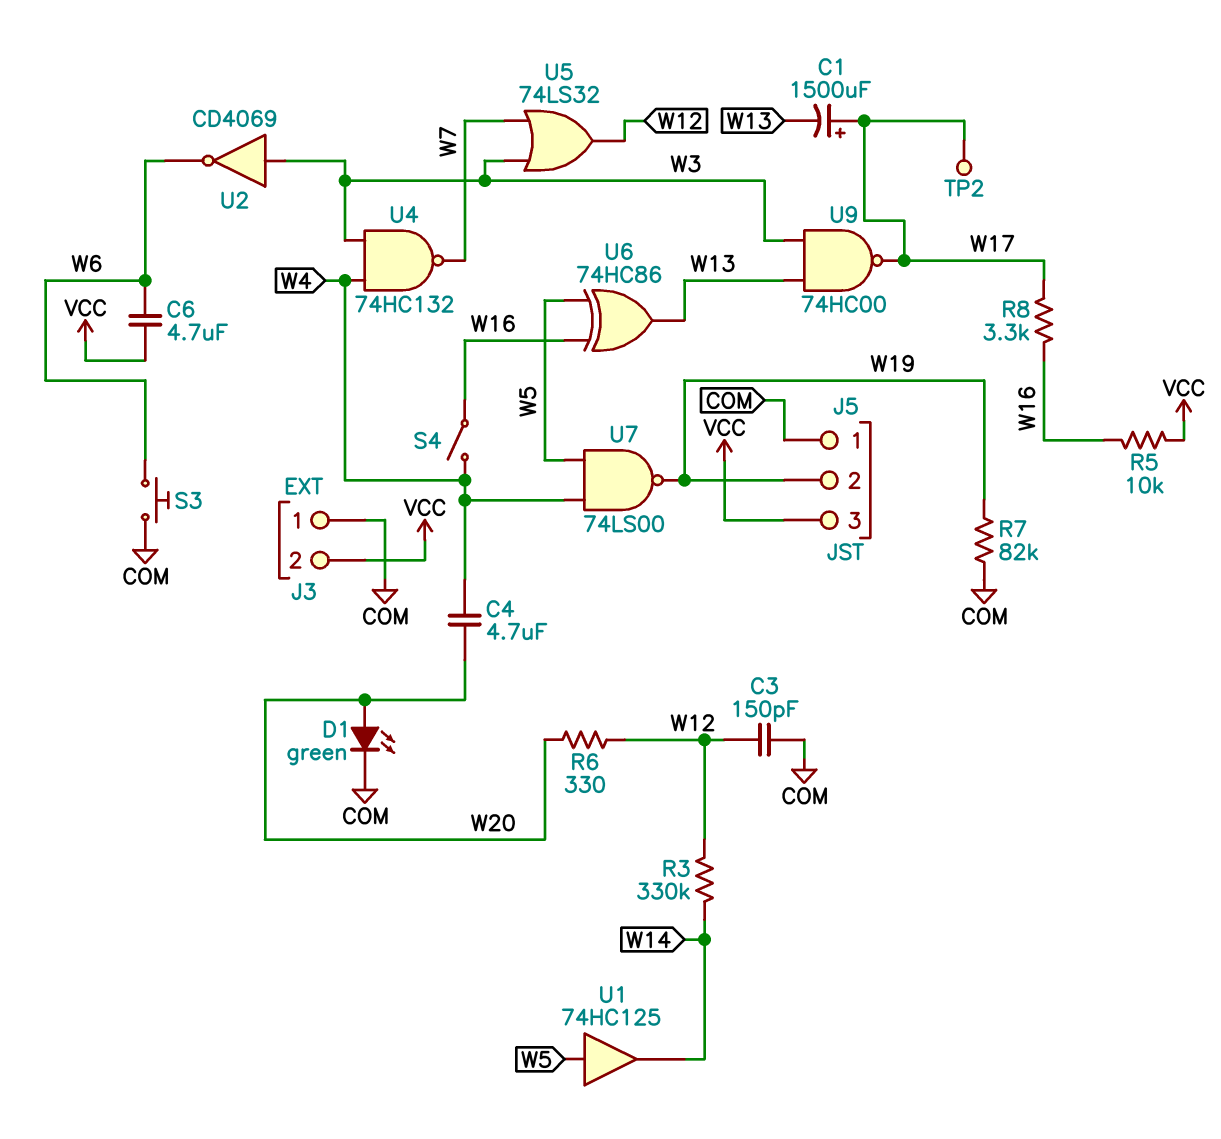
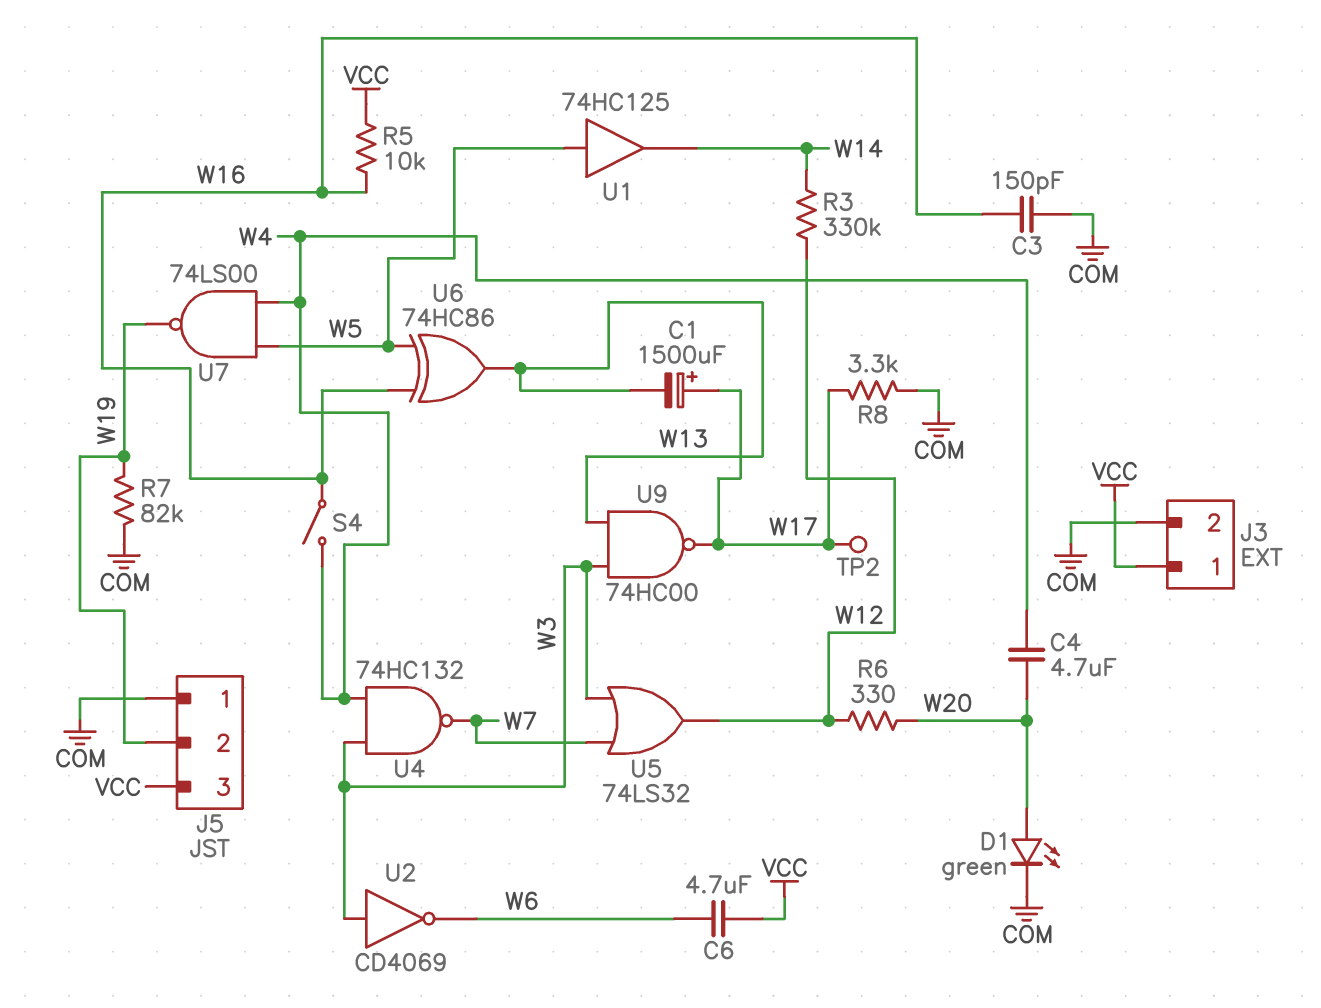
C3: 150pF (COM, W12) -> 150pF (COM, W16)
J3 pin 1: COM -> VCC
J3 pin 2: VCC -> COM
R8: 3.3k (W16, W17) -> 3.3k (COM, W17)
S3: button (COM, W6) -> none

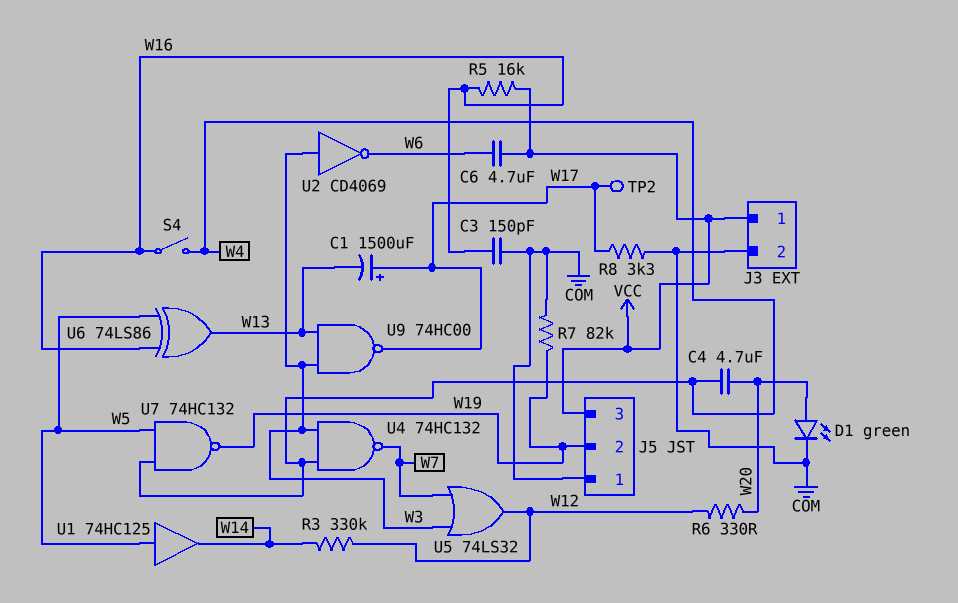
R5: 10k (VCC, W16) -> 16k (VCC, W16)
U6: XOR 74HC86 (in W5, in W16, out W13) -> XOR 74LS86 (in W5, in W16, out W13)
U7: NAND 74LS00 (in W4, in W5, out W19) -> NAND 74HC132 (in W4, in W5, out W19)

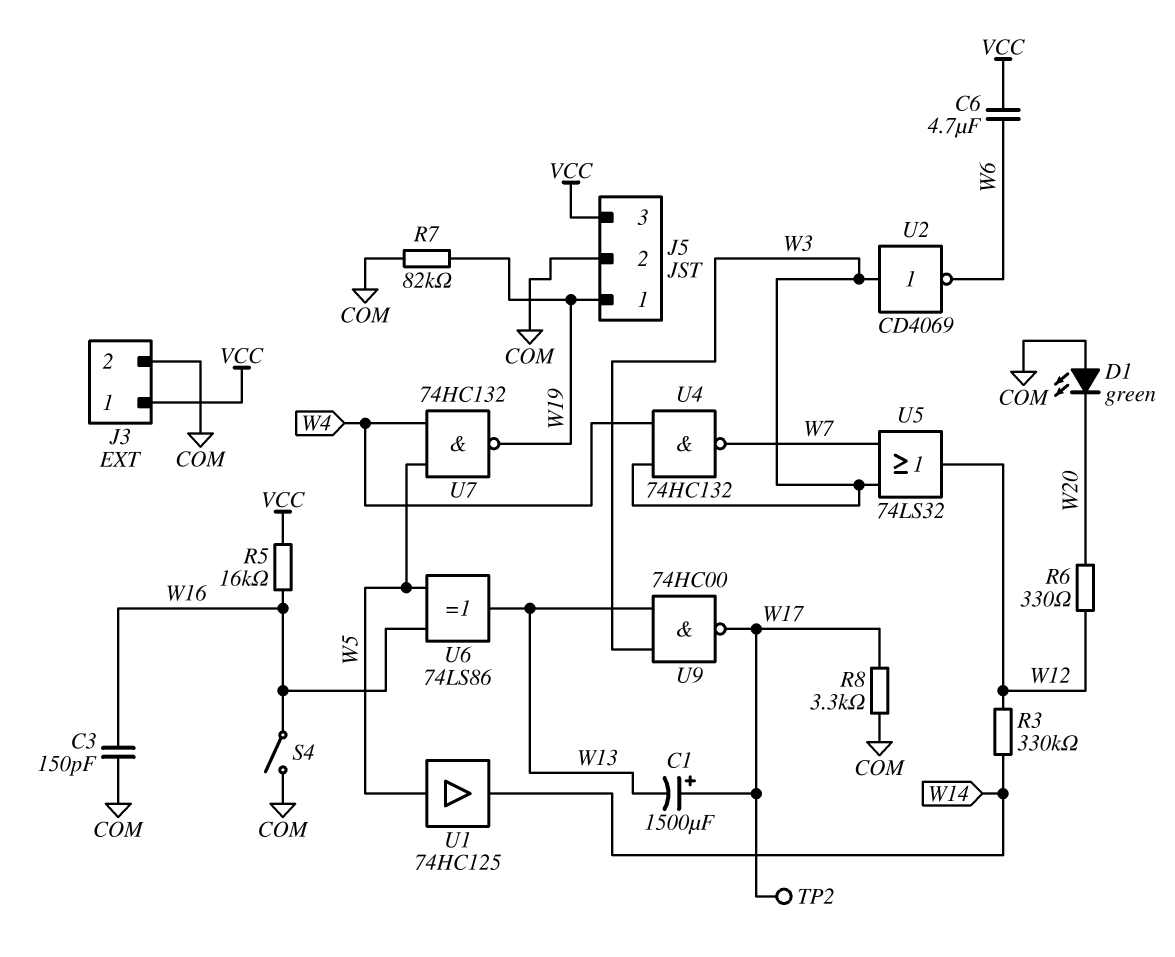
C4: 4.7uF (W4, W20) -> none
D1: LED green (A W20, K COM) -> LED green (A COM, K W20)
J5 pin 1: COM -> W19
J5 pin 2: W19 -> COM
S4: switch (W4, W16) -> switch (COM, W16)

